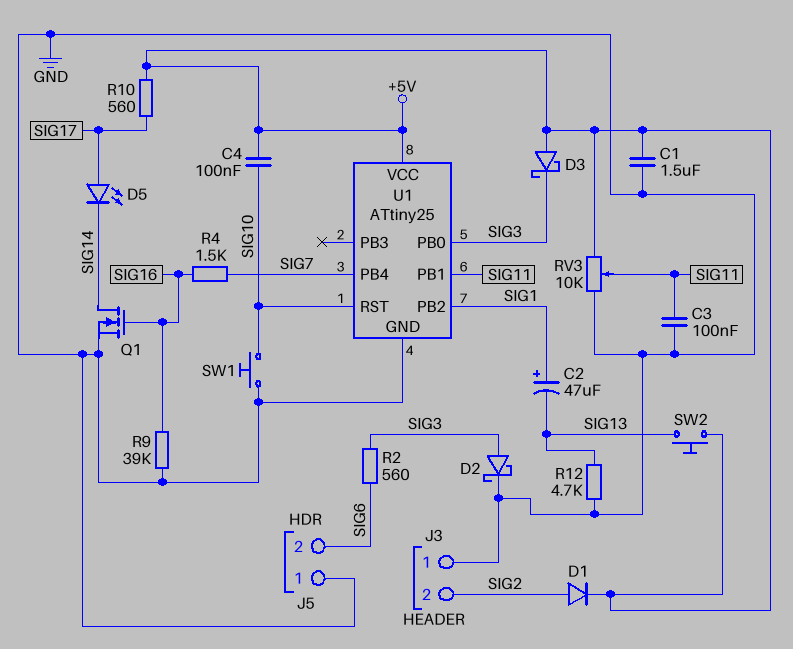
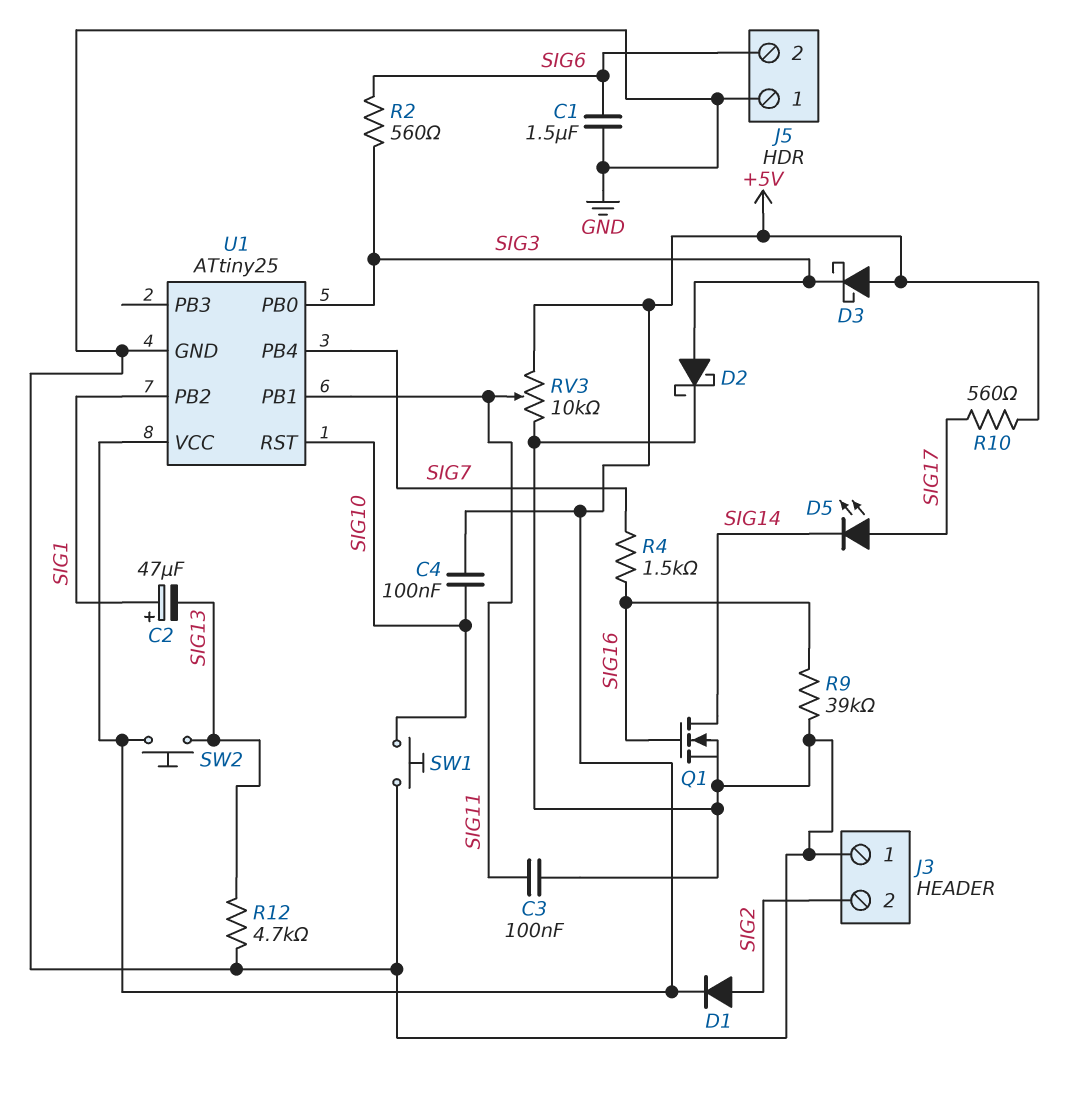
C1: 1.5uF (+5V, GND) -> 1.5uF (GND, SIG6)

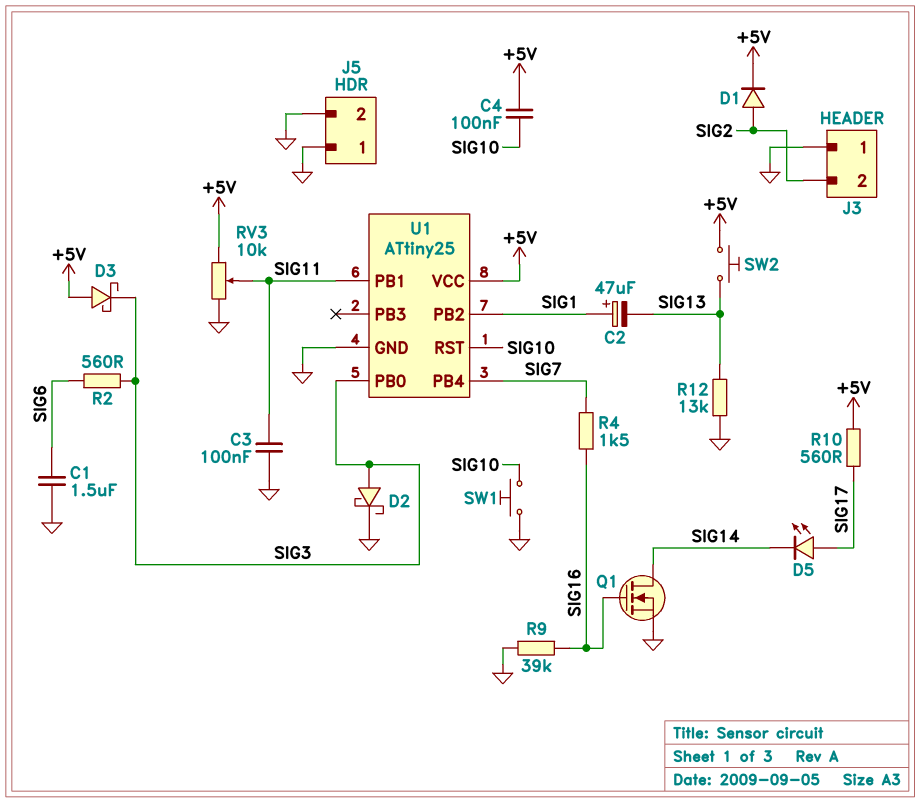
J5 pin 2: SIG6 -> GND
R12: 4.7k (GND, SIG13) -> 13k (GND, SIG13)

